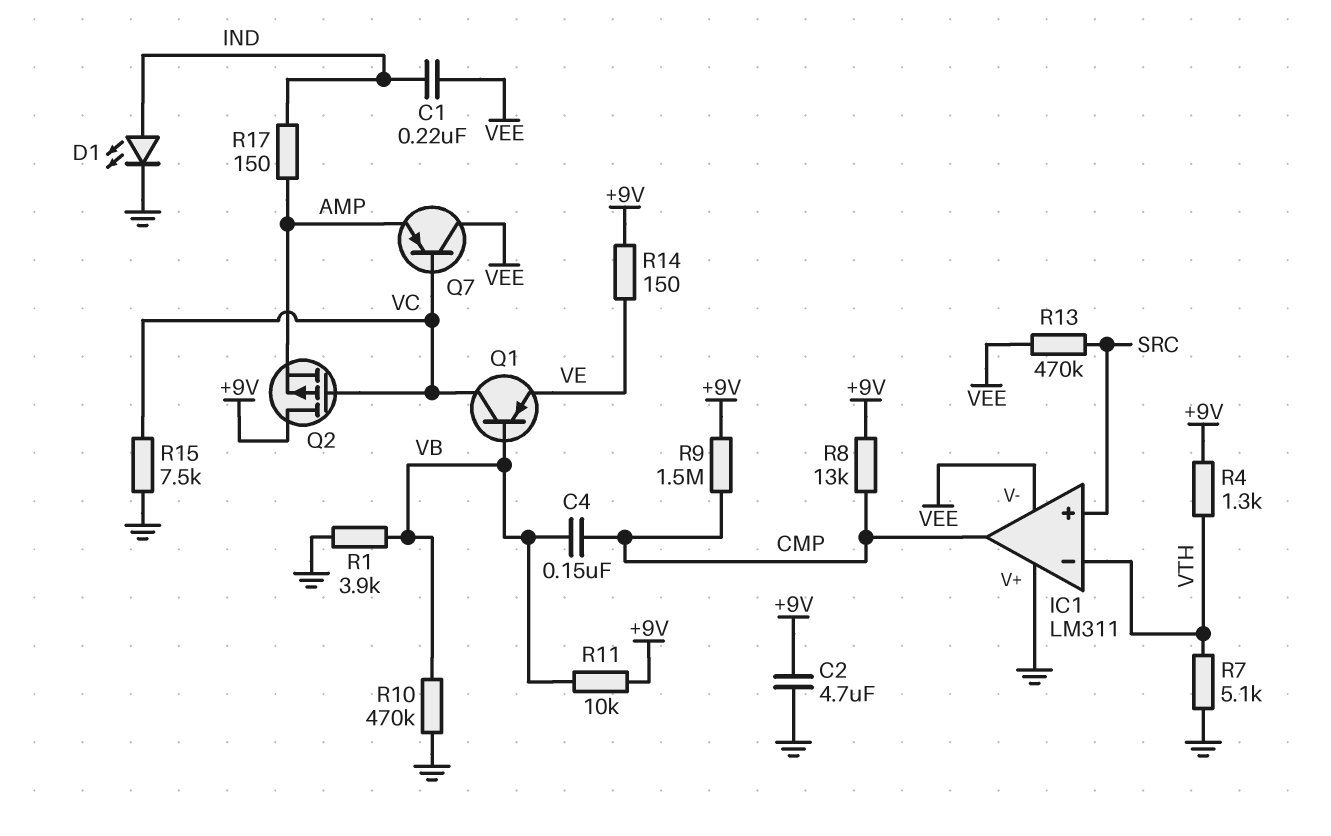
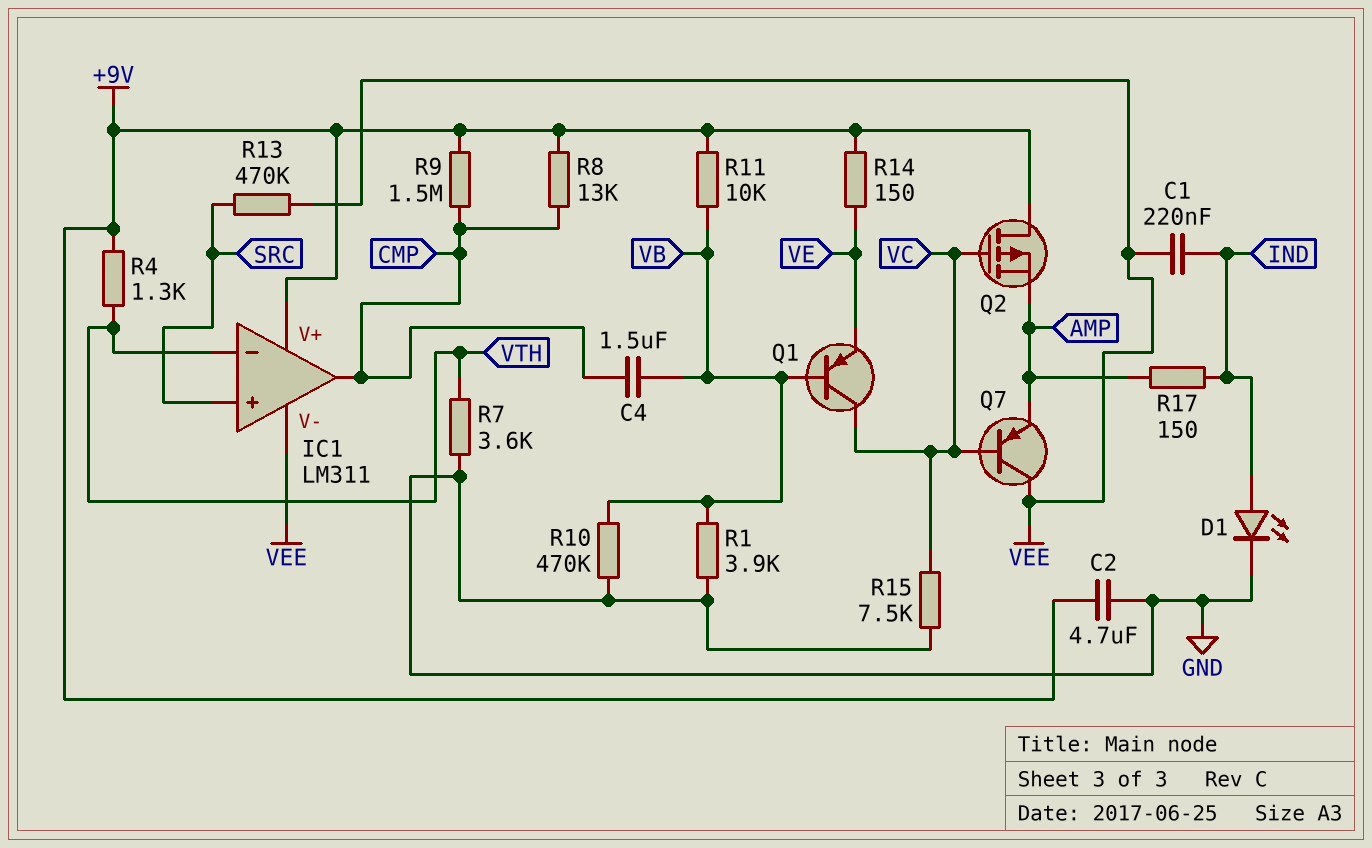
C4: 150nF (CMP, VB) -> 1.5uF (CMP, VB)
IC1 pin V+: GND -> +9V
R7: 5.1k (GND, VTH) -> 3.6k (GND, VTH)

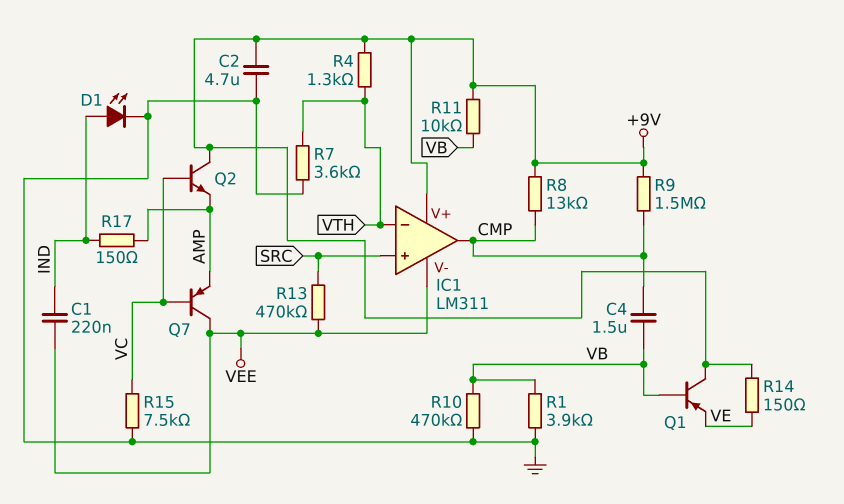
Q1: PNP (B VB, C VC, E VE) -> PNP (B VB, C +9V, E VE)
Q2: PMOS (G VC, D +9V, S AMP) -> NPN (B VC, C +9V, E AMP)

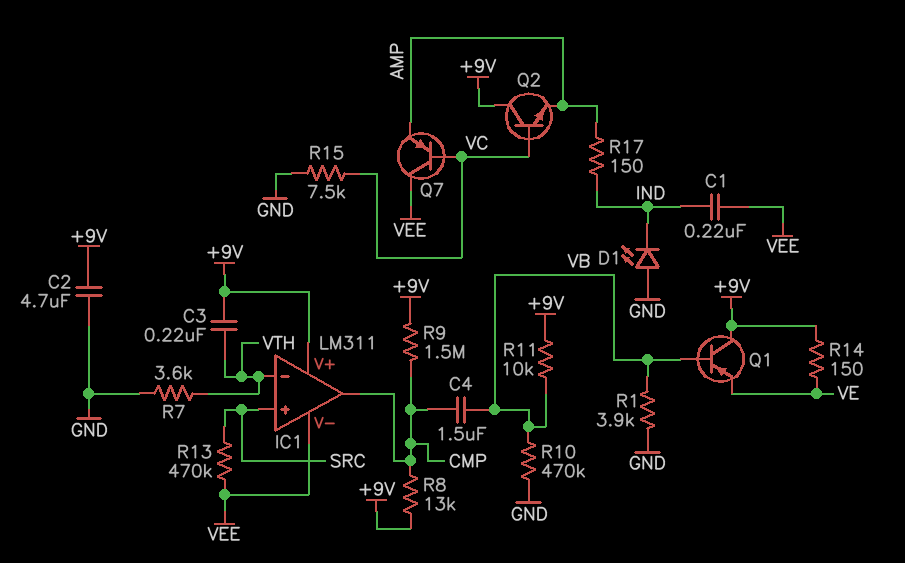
C3: none -> 220nF (+9V, VTH)
D1: LED (A IND, K GND) -> LED (A GND, K IND)
R4: 1.3k (+9V, VTH) -> none

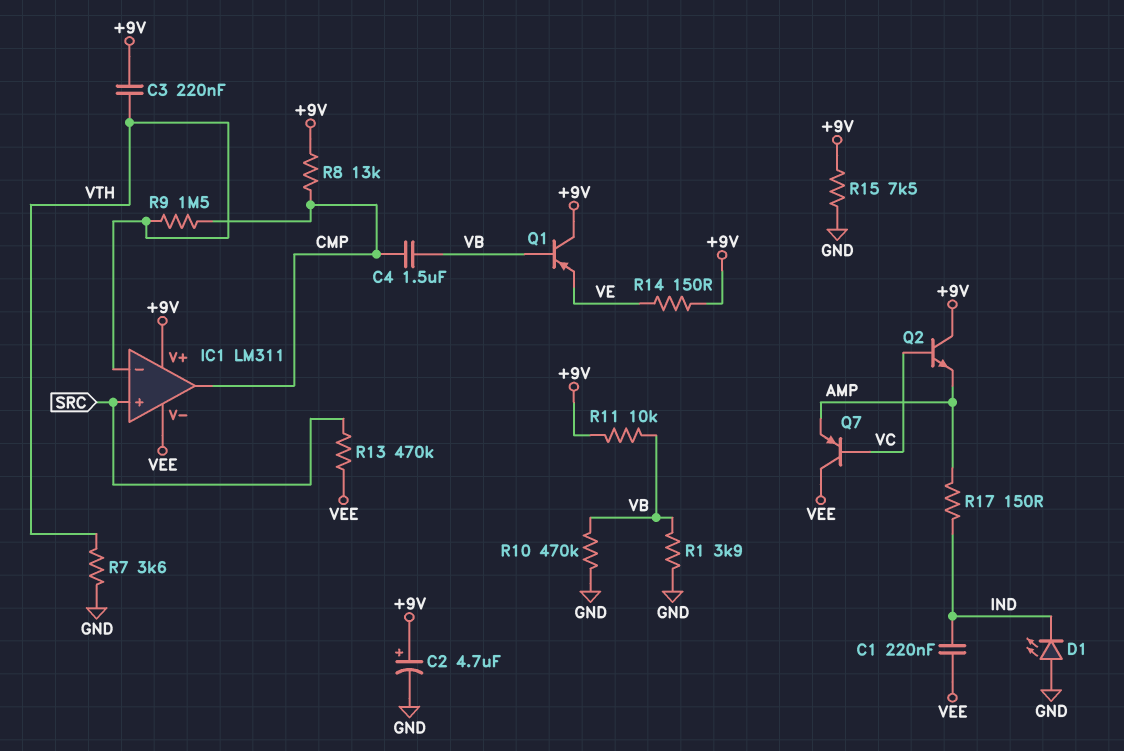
C2: 4.7uF (+9V, GND) -> 4.7uF (plus +9V, minus GND)
R9: 1.5M (+9V, CMP) -> 1.5M (CMP, VTH)
R15: 7.5k (GND, VC) -> 7.5k (+9V, GND)

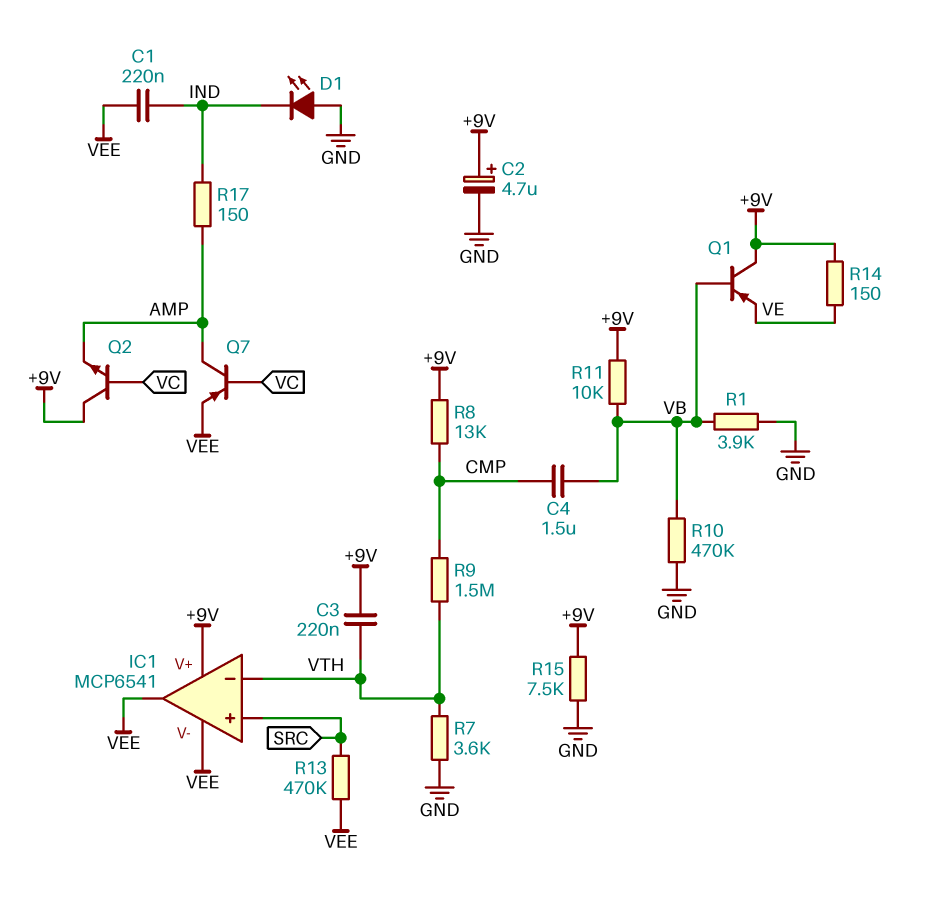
IC1: LM311 -> MCP6541
IC1 pin out: CMP -> VEE
Q7: PNP (B VC, C VEE, E AMP) -> PNP (B VC, C AMP, E VEE)

